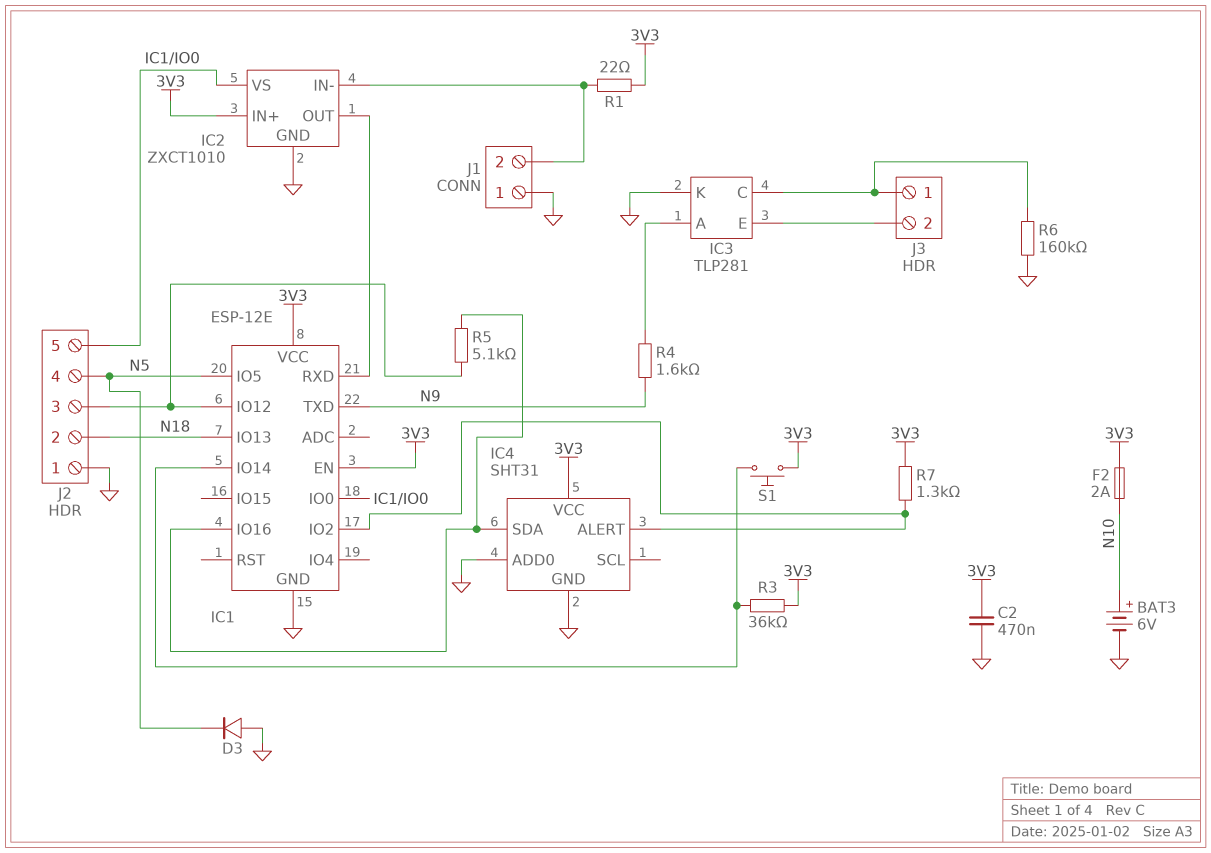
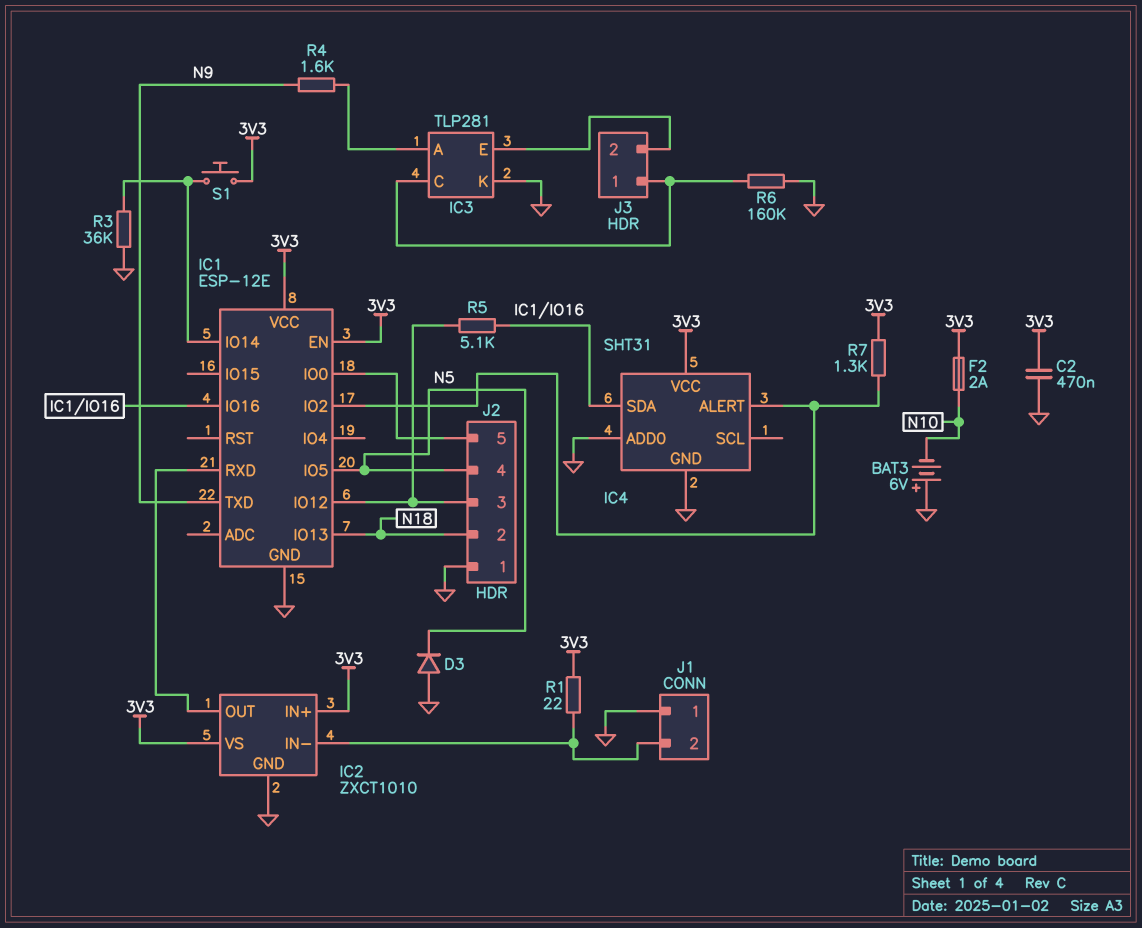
BAT3: 6V (plus N10, minus GND) -> 6V (plus GND, minus N10)
IC2 pin VS: IC1/IO0 -> 3V3
R3: 36k (3V3, IC1/IO14) -> 36k (GND, IC1/IO14)

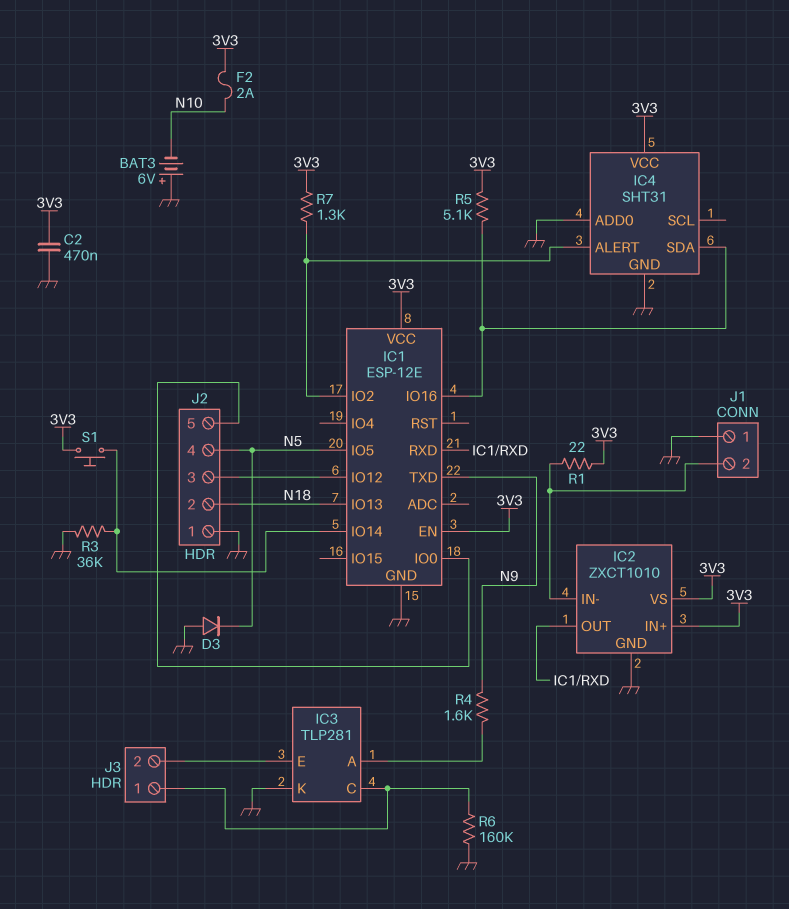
R5: 5.1k (IC1/IO12, IC1/IO16) -> 5.1k (3V3, IC1/IO16)

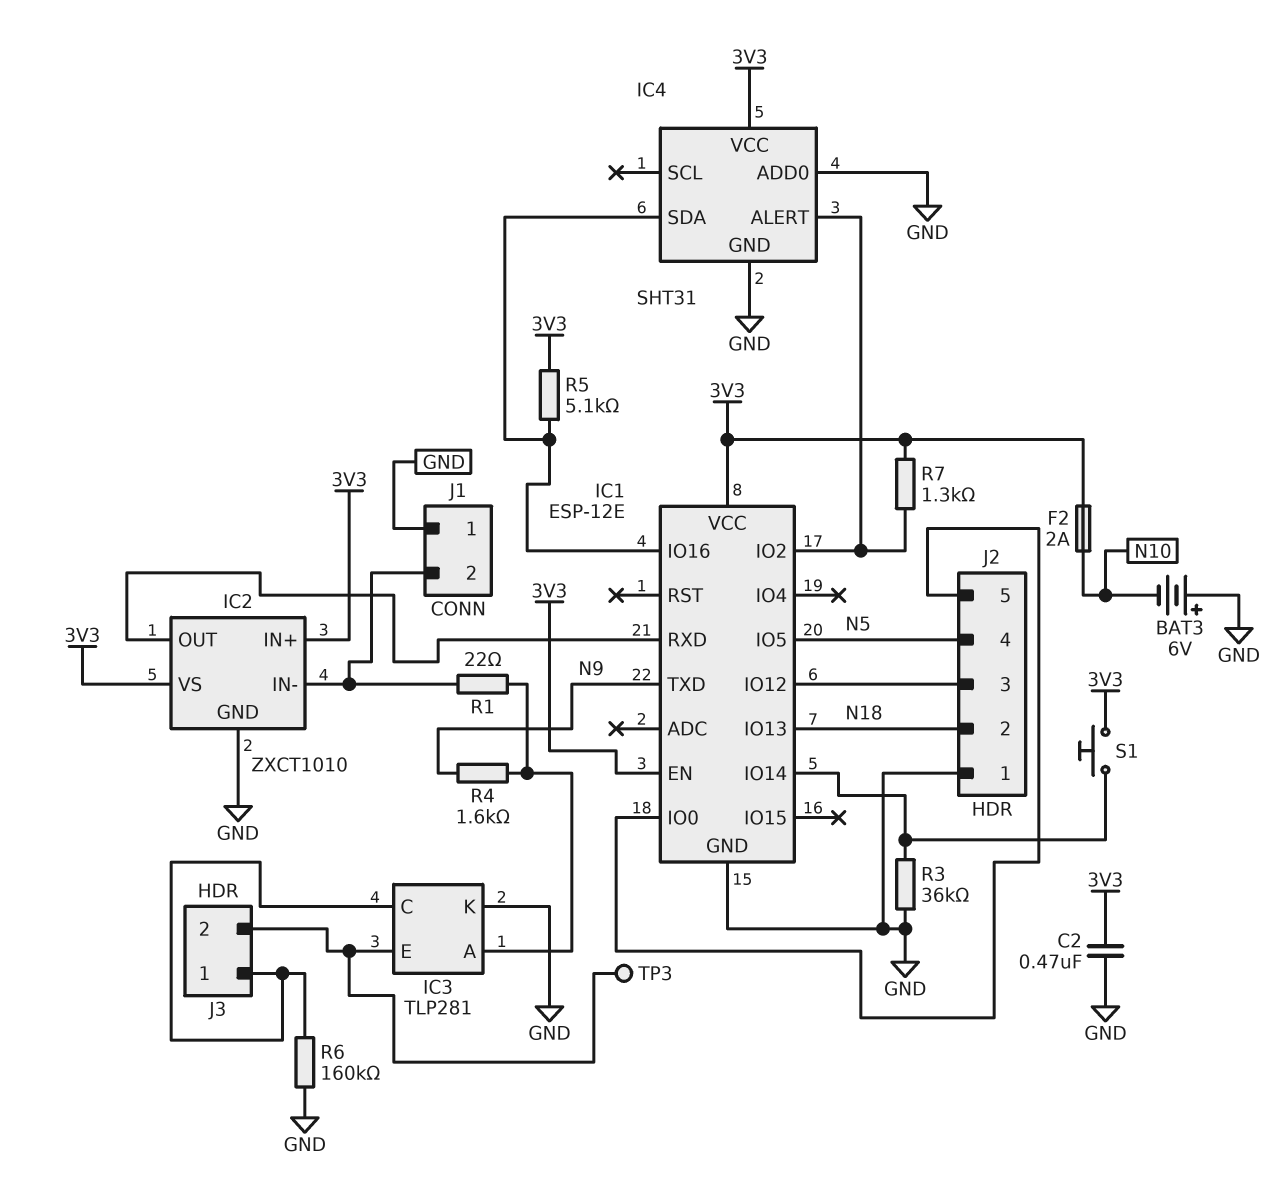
D3: diode (A GND, K N5) -> none
R1: 22 (3V3, IC2/IN-) -> 22 (IC2/IN-, IC3/A)
TP3: none -> test point (IC3/E)

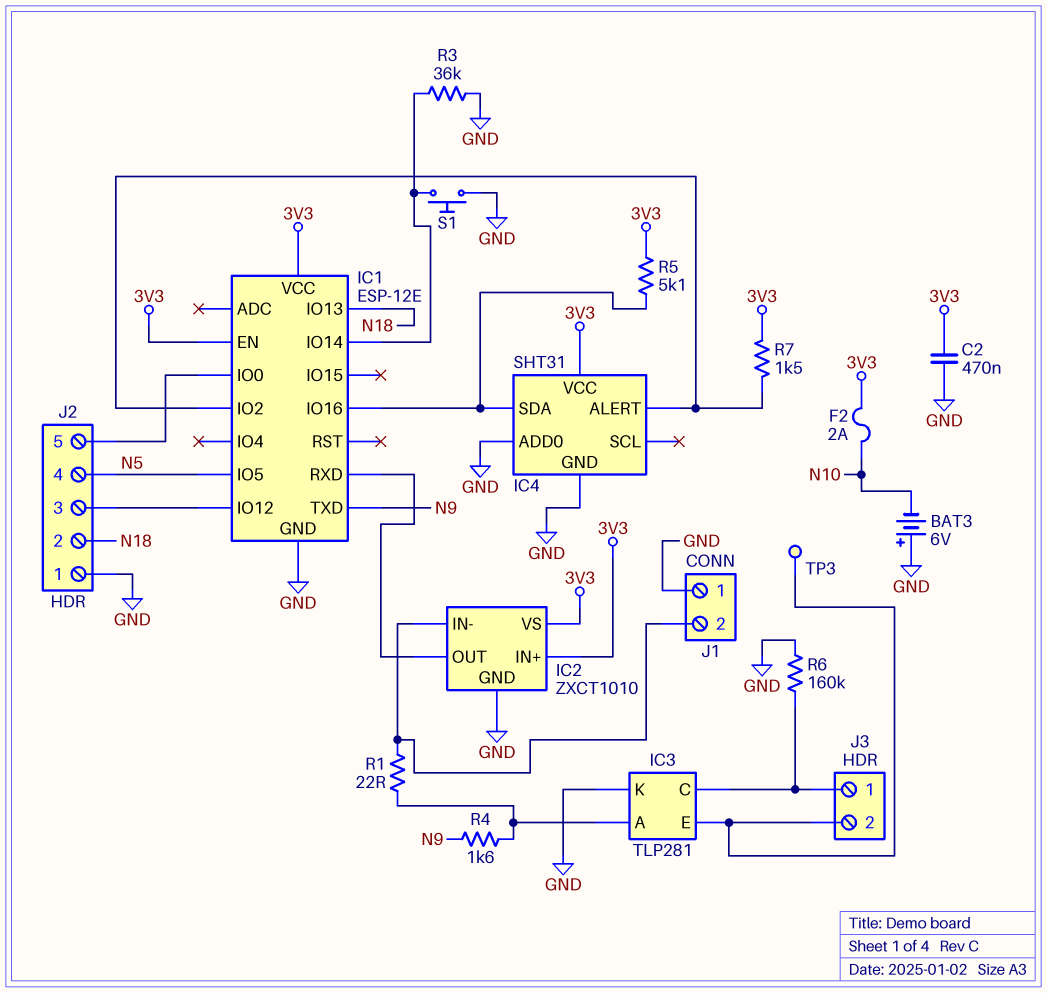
R7: 1.3k (3V3, IC1/IO2) -> 1.5k (3V3, IC1/IO2)
S1: button (3V3, IC1/IO14) -> button (GND, IC1/IO14)

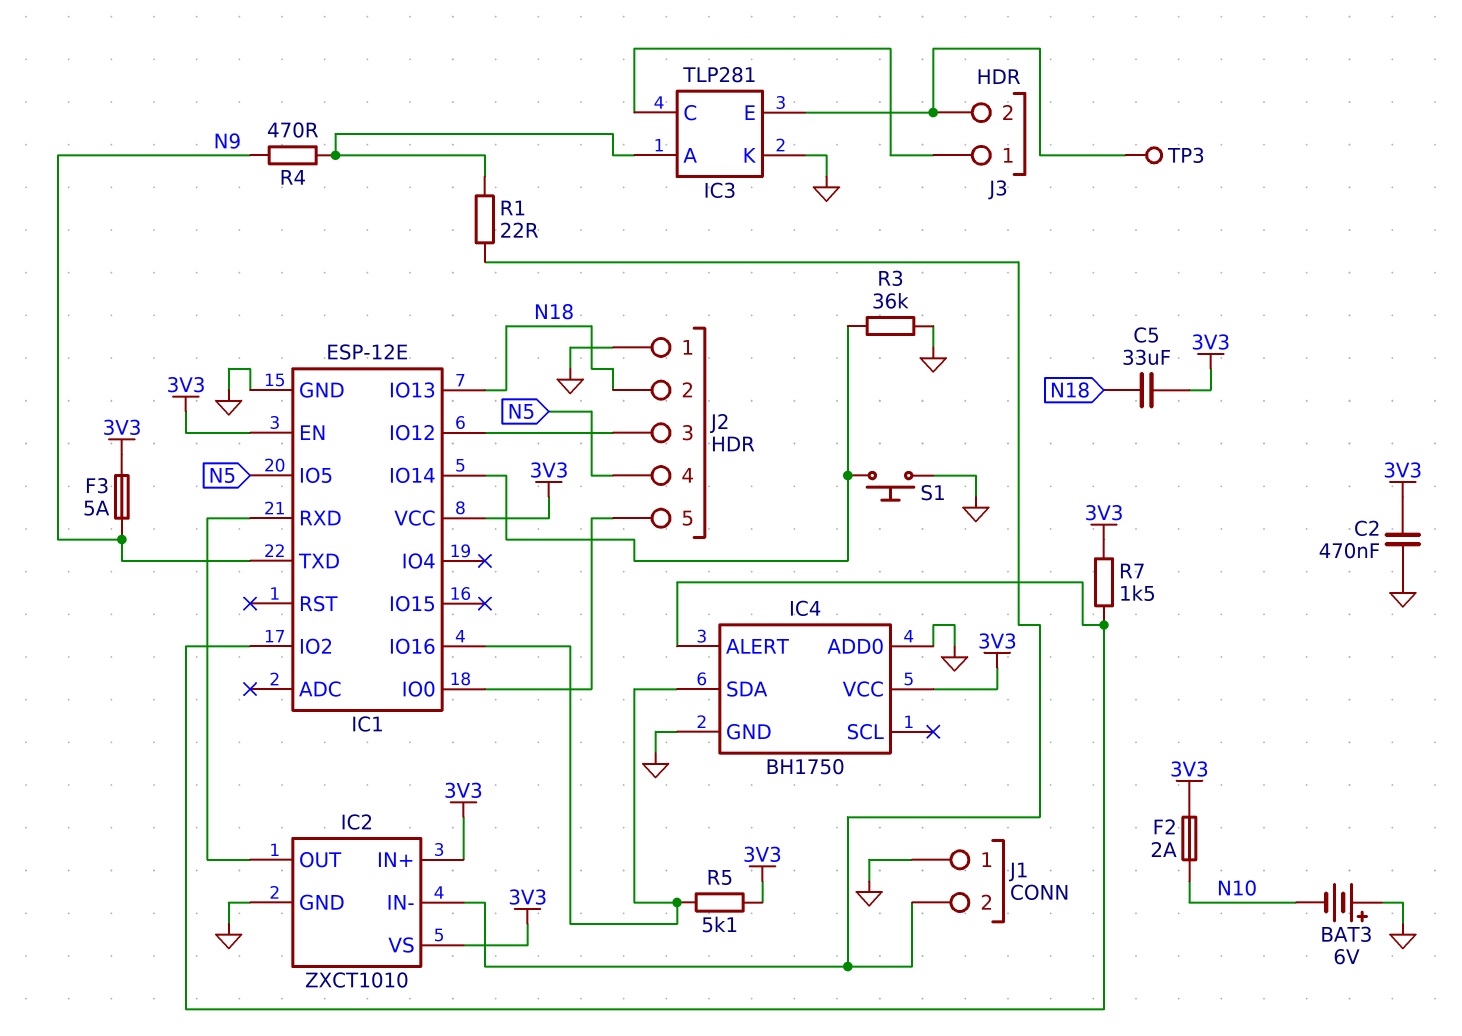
C5: none -> 33uF (3V3, N18)
F3: none -> 5A (3V3, N9)
IC4: SHT31 -> BH1750
R4: 1.6k (IC3/A, N9) -> 470 (IC3/A, N9)
R6: 160k (GND, IC3/C) -> none

